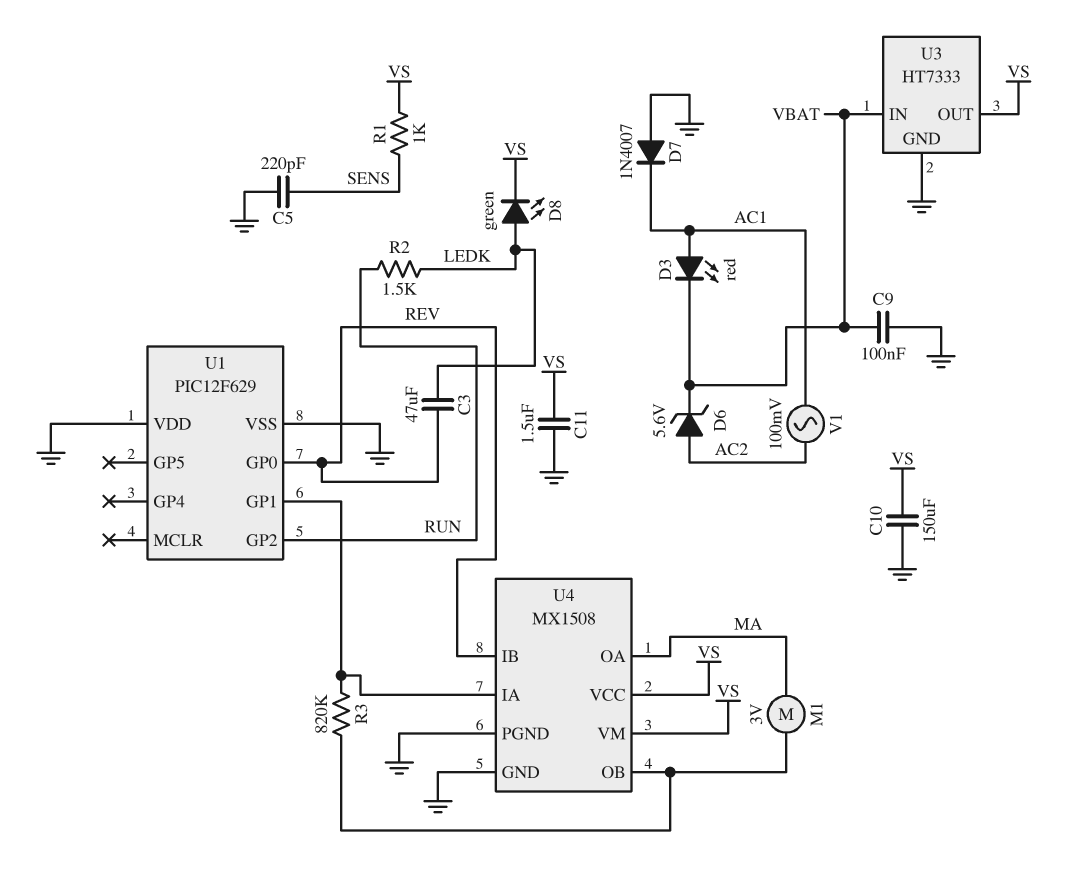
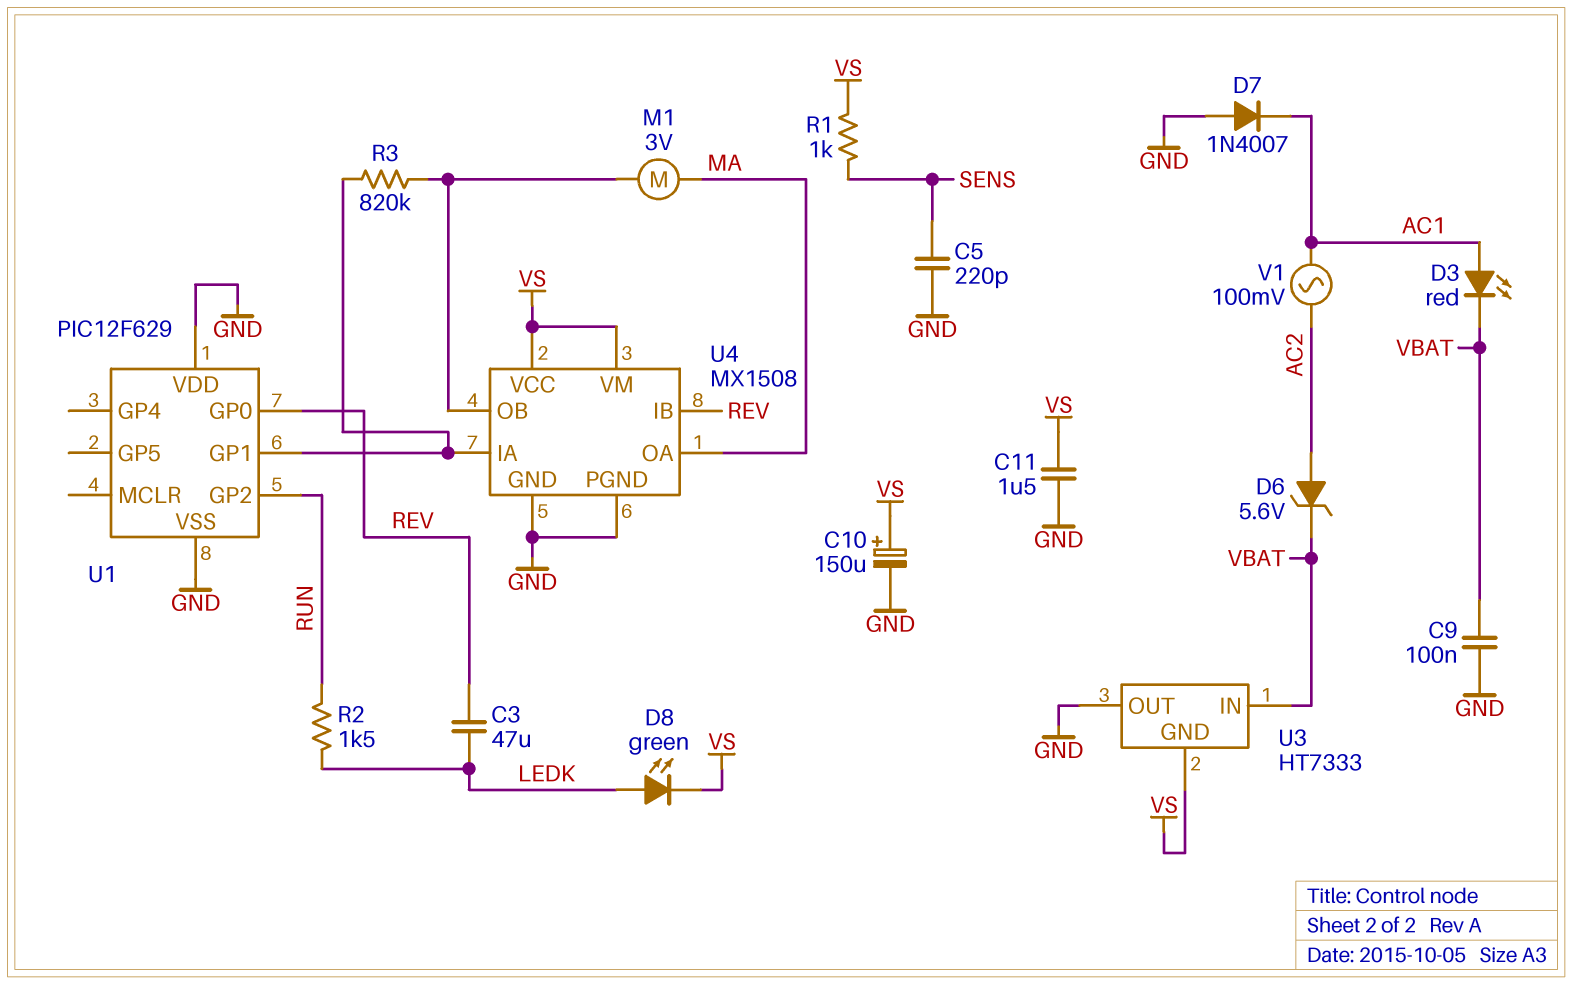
C10: 150uF (GND, VS) -> 150uF (plus VS, minus GND)
U3 pin GND: GND -> VS
U3 pin OUT: VS -> GND

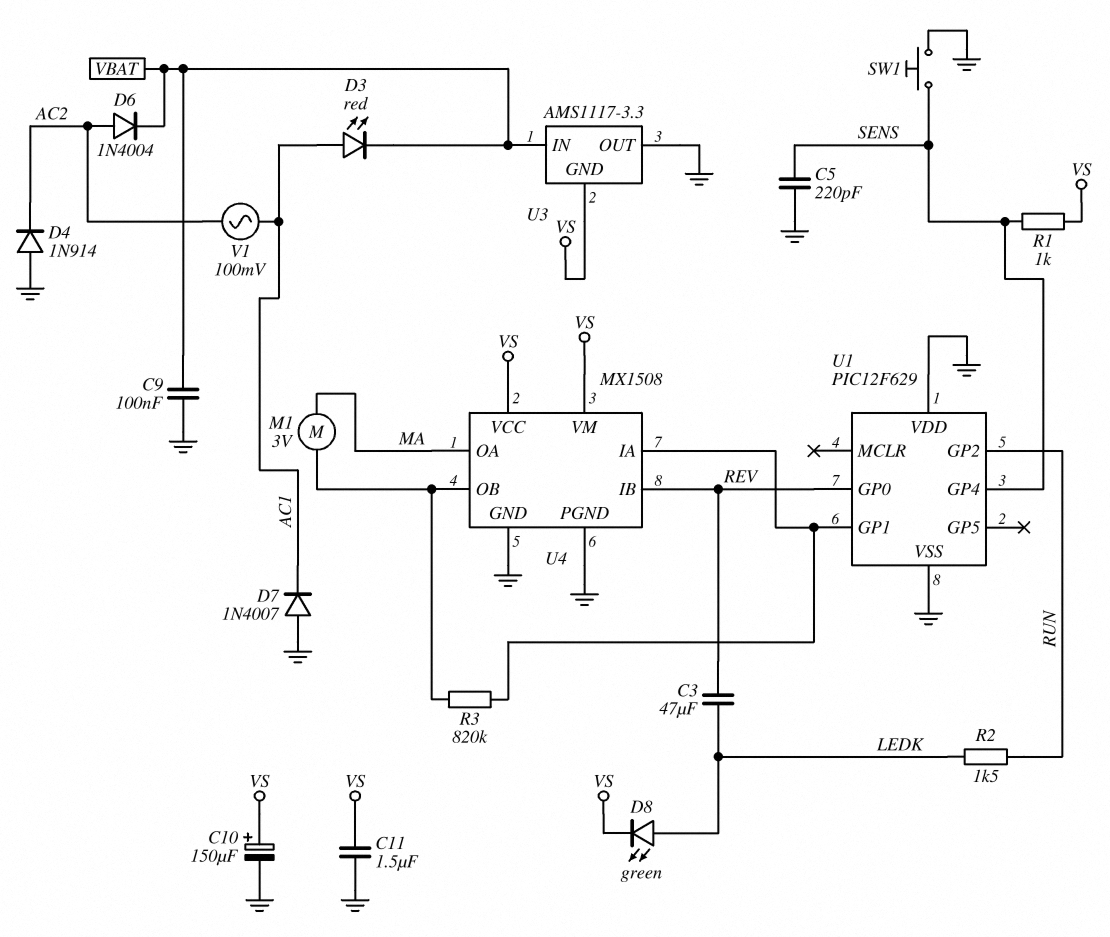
D4: none -> diode 1N914 (A GND, K AC2)
D6: zener 5.6V (A AC2, K VBAT) -> diode 1N4004 (A AC2, K VBAT)
SW1: none -> button (GND, SENS)
U1 pin GP4: none -> SENS
U3: HT7333 -> AMS1117-3.3

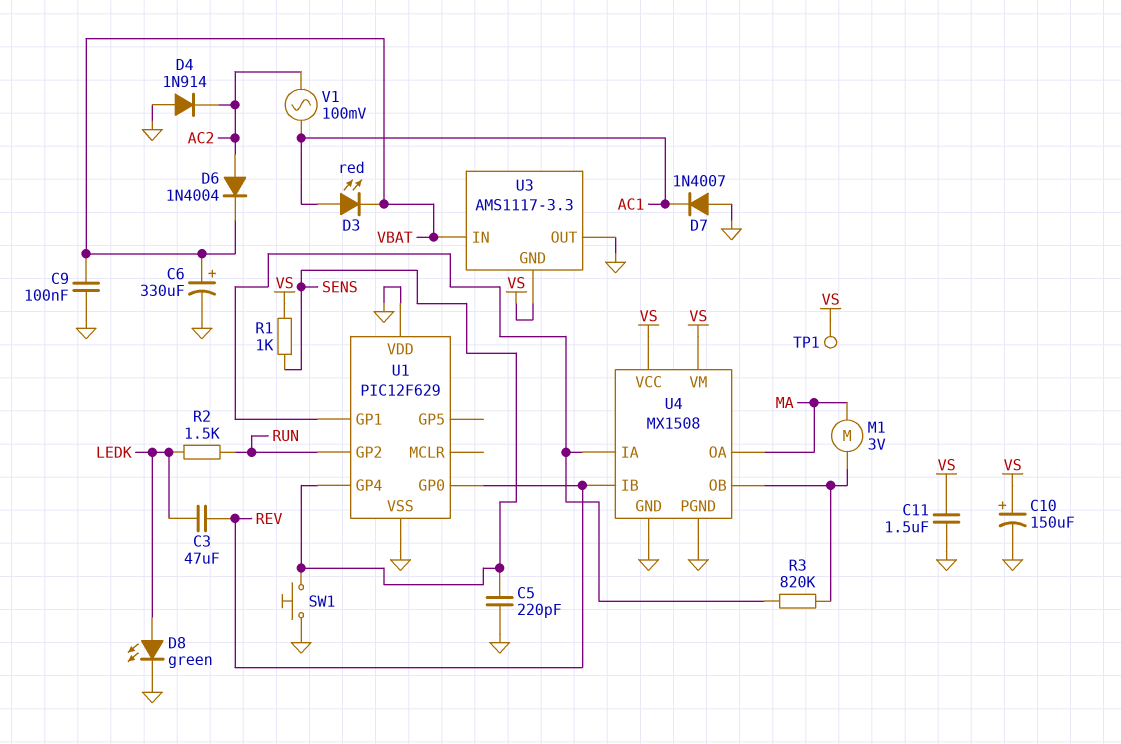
C6: none -> 330uF (plus VBAT, minus GND)
D8: LED green (A LEDK, K VS) -> LED green (A LEDK, K GND)
TP1: none -> test point (VS)

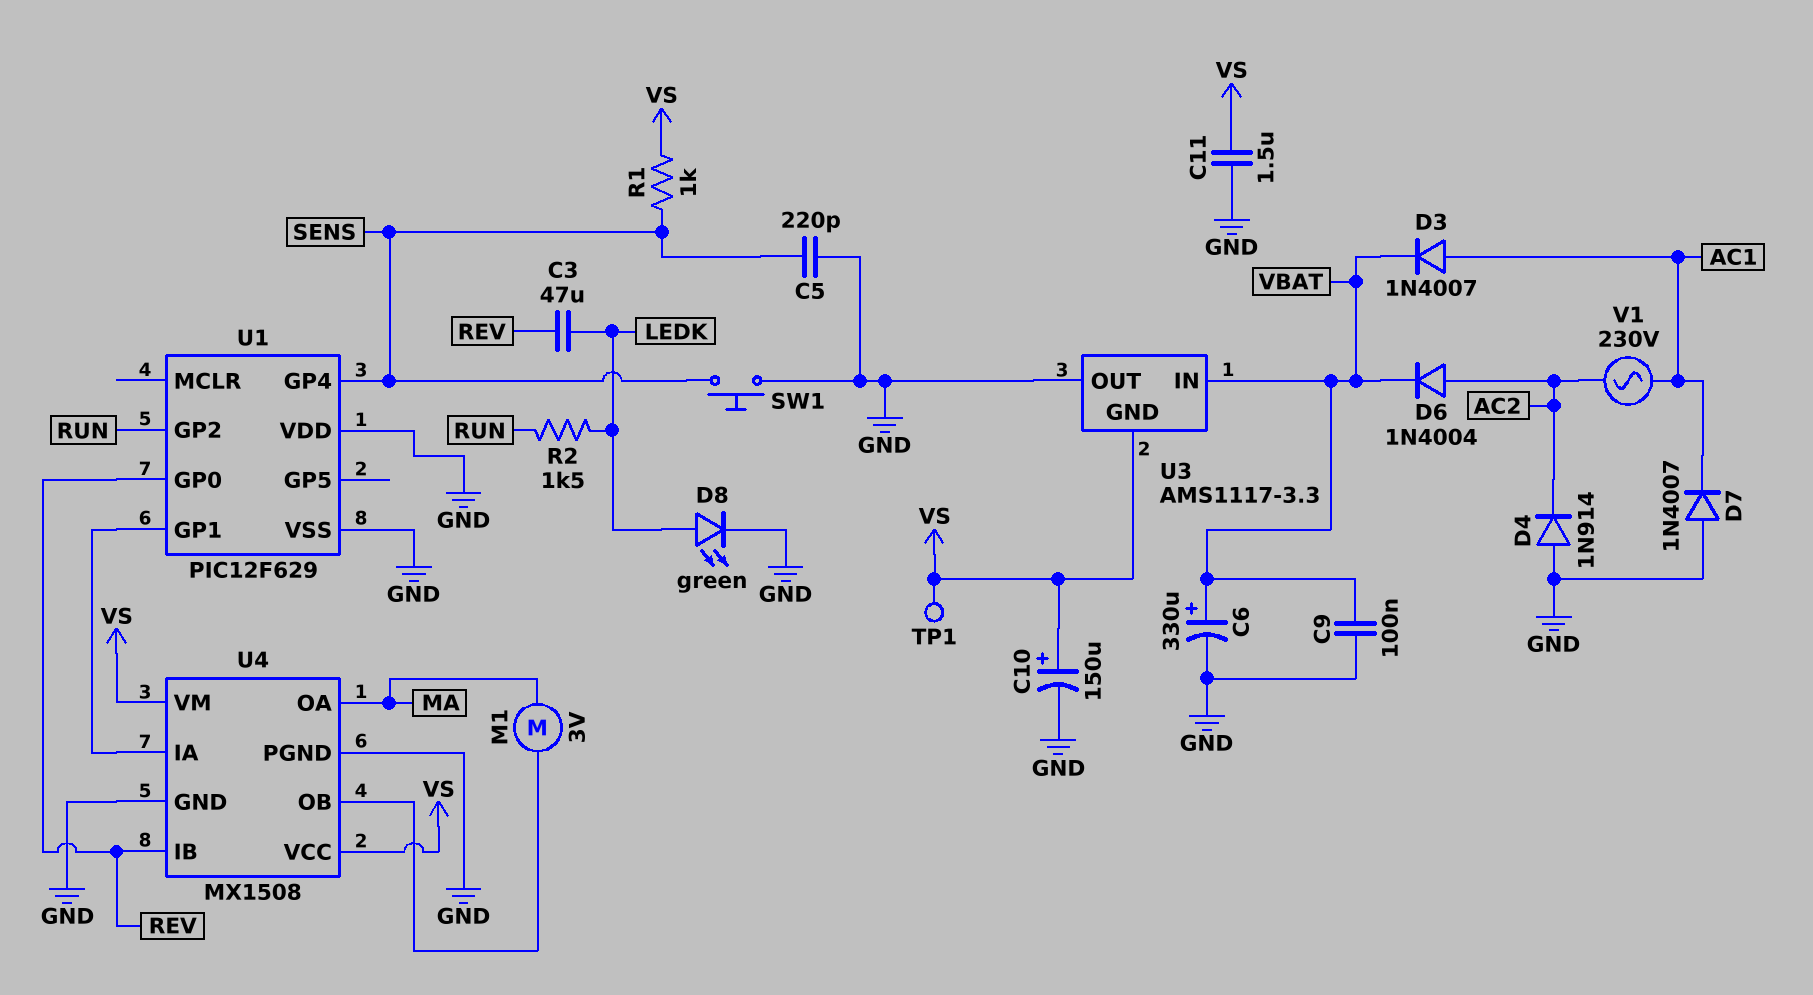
D3: LED red (A AC1, K VBAT) -> diode 1N4007 (A AC1, K VBAT)
R3: 820k (U1/GP1, U4/OB) -> none
V1: AC 100mV (AC1, AC2) -> AC 230V (AC1, AC2)

